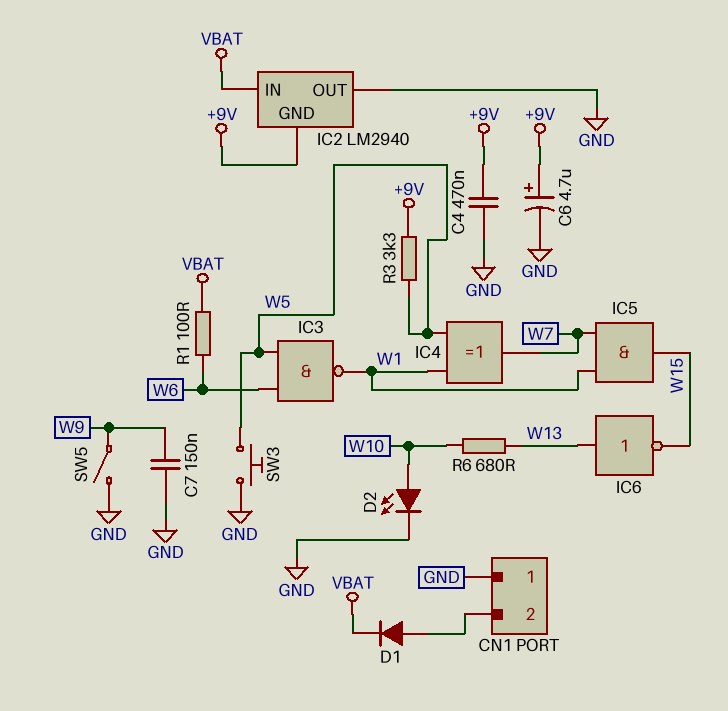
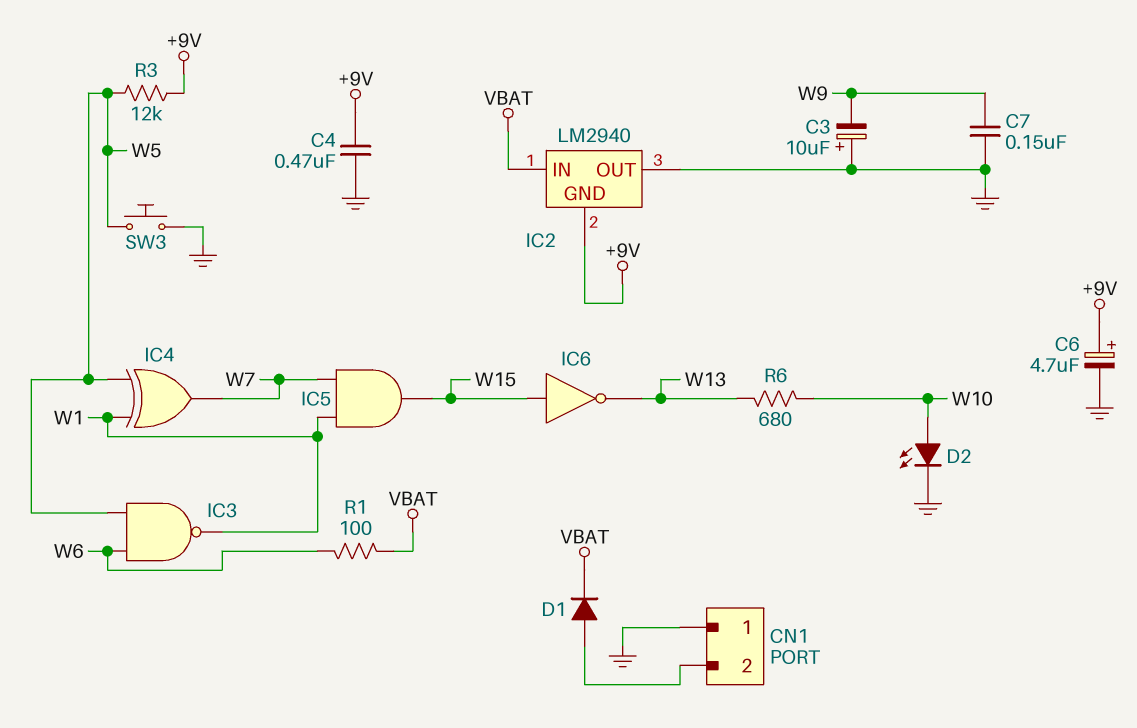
C3: none -> 10uF (plus GND, minus W9)
IC6: NOT (in W13, out W15) -> NOT (in W15, out W13)
R3: 3.3k (+9V, W5) -> 12k (+9V, W5)
SW5: switch (GND, W9) -> none

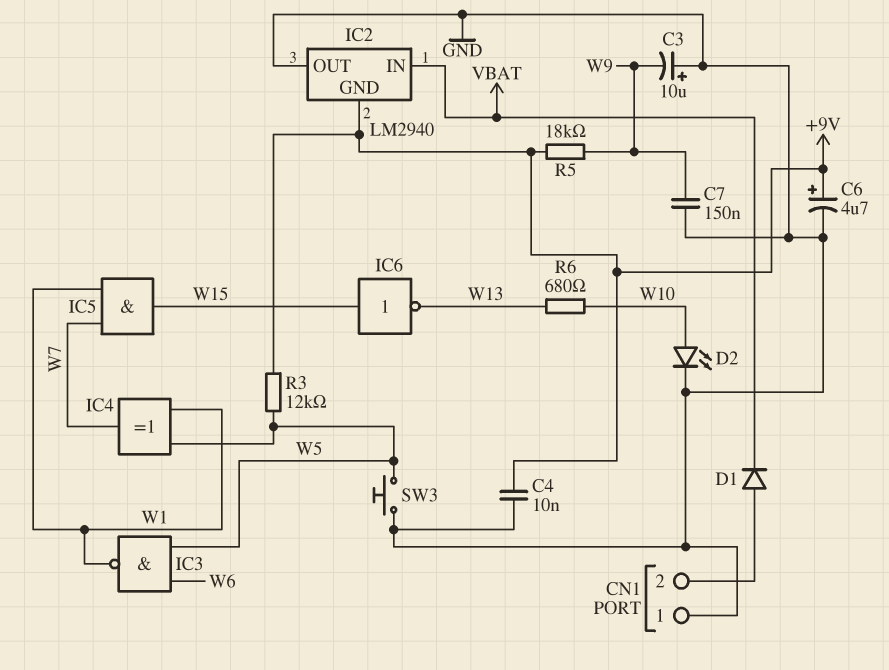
C4: 470nF (+9V, GND) -> 10nF (+9V, GND)
R1: 100 (VBAT, W6) -> none
R5: none -> 18k (+9V, W9)

